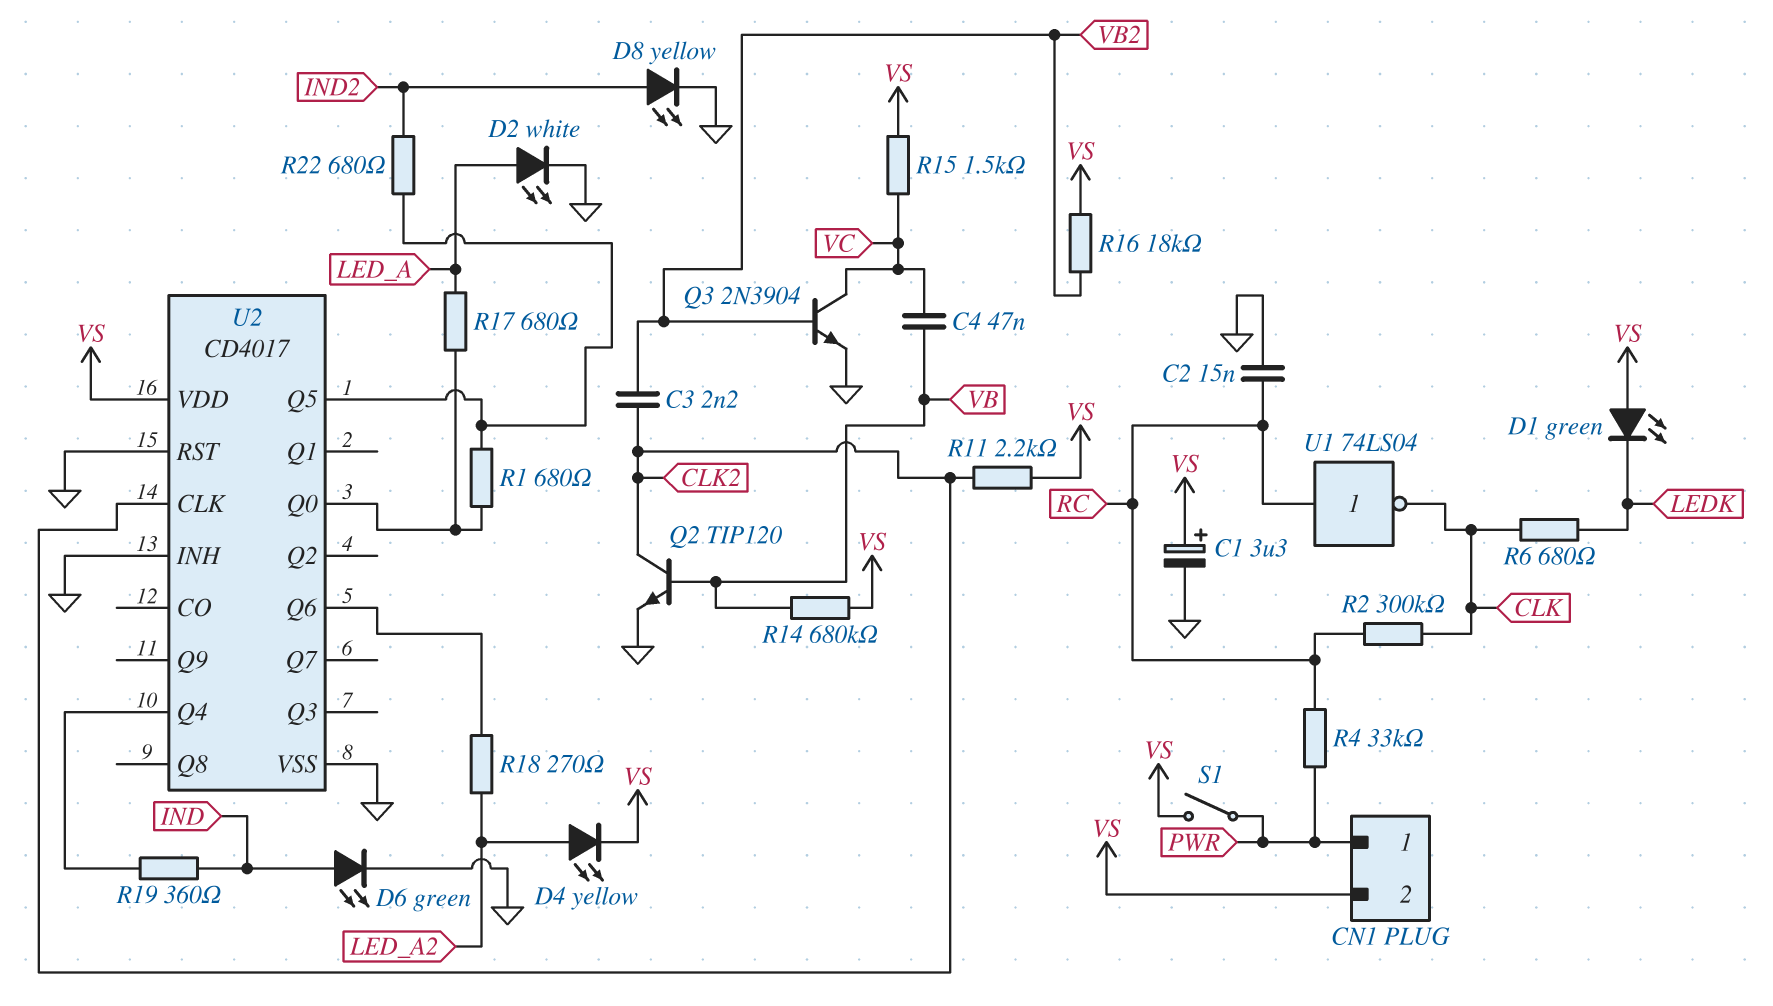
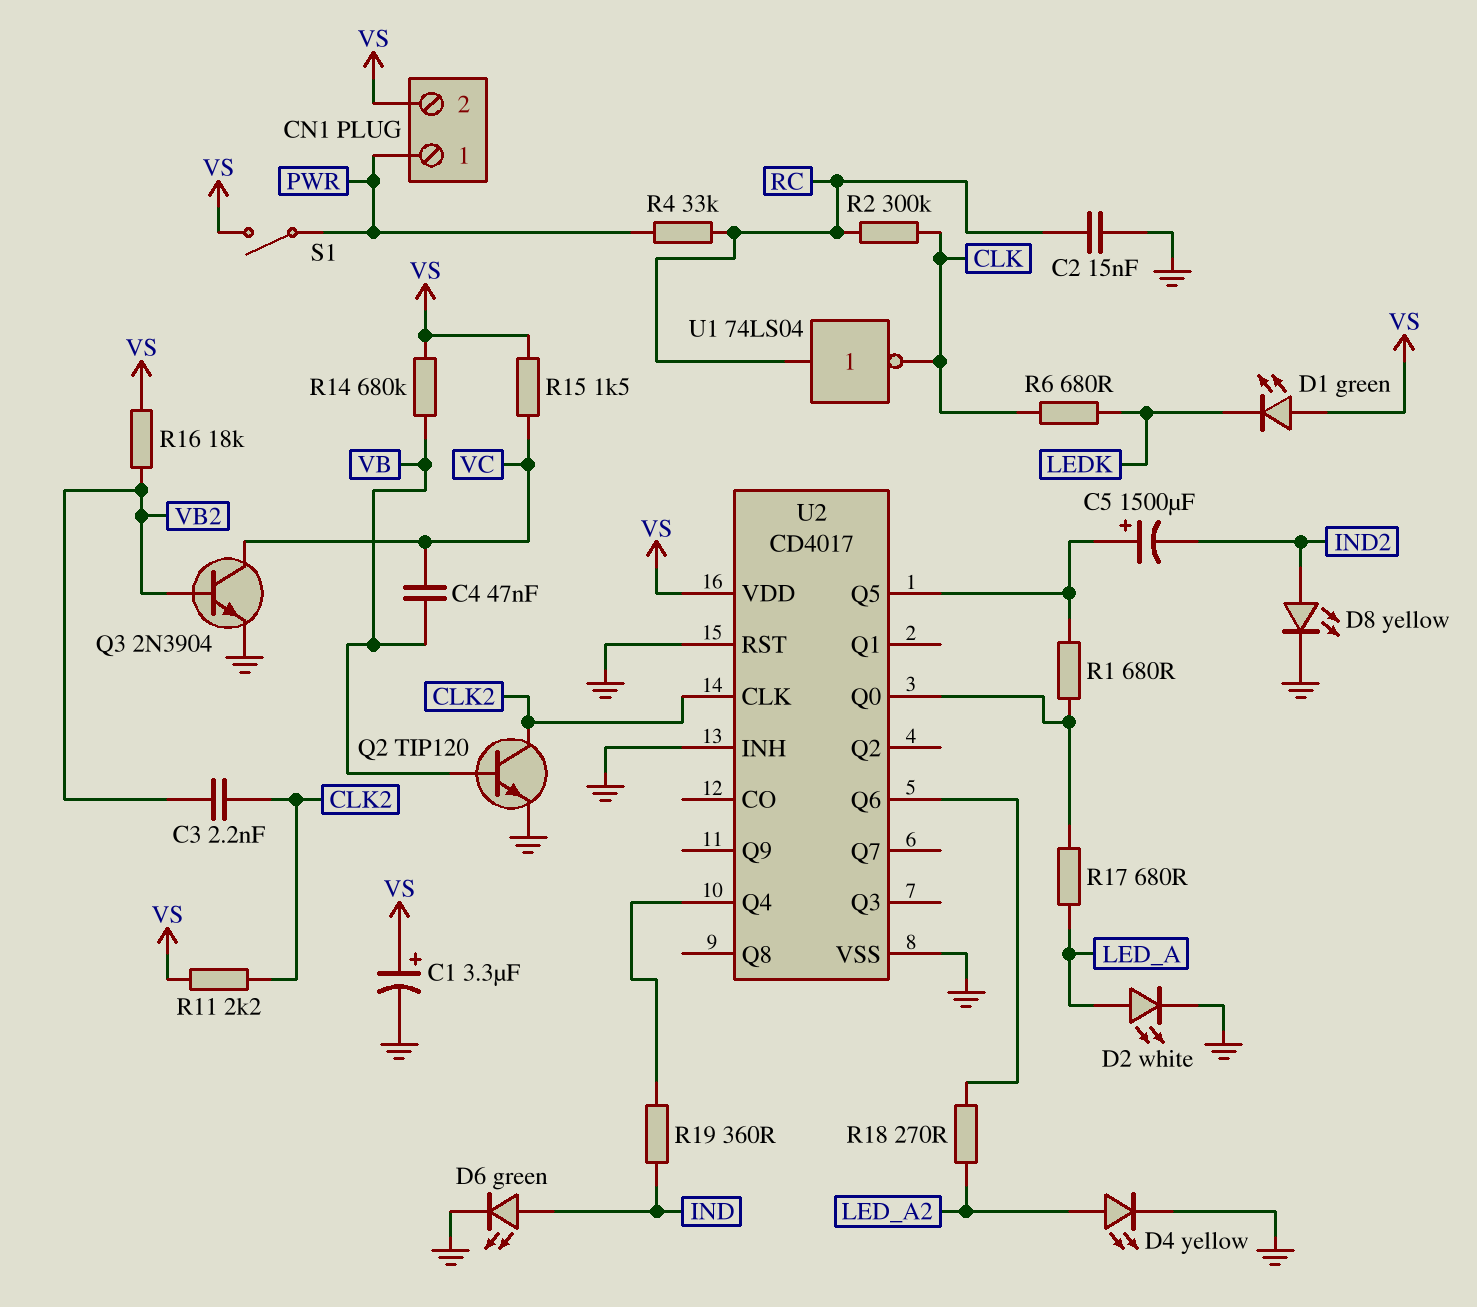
C5: none -> 1500uF (plus U2/Q5, minus IND2)
D4: LED yellow (A LED_A2, K VS) -> LED yellow (A LED_A2, K GND)
R22: 680 (IND2, U2/Q5) -> none

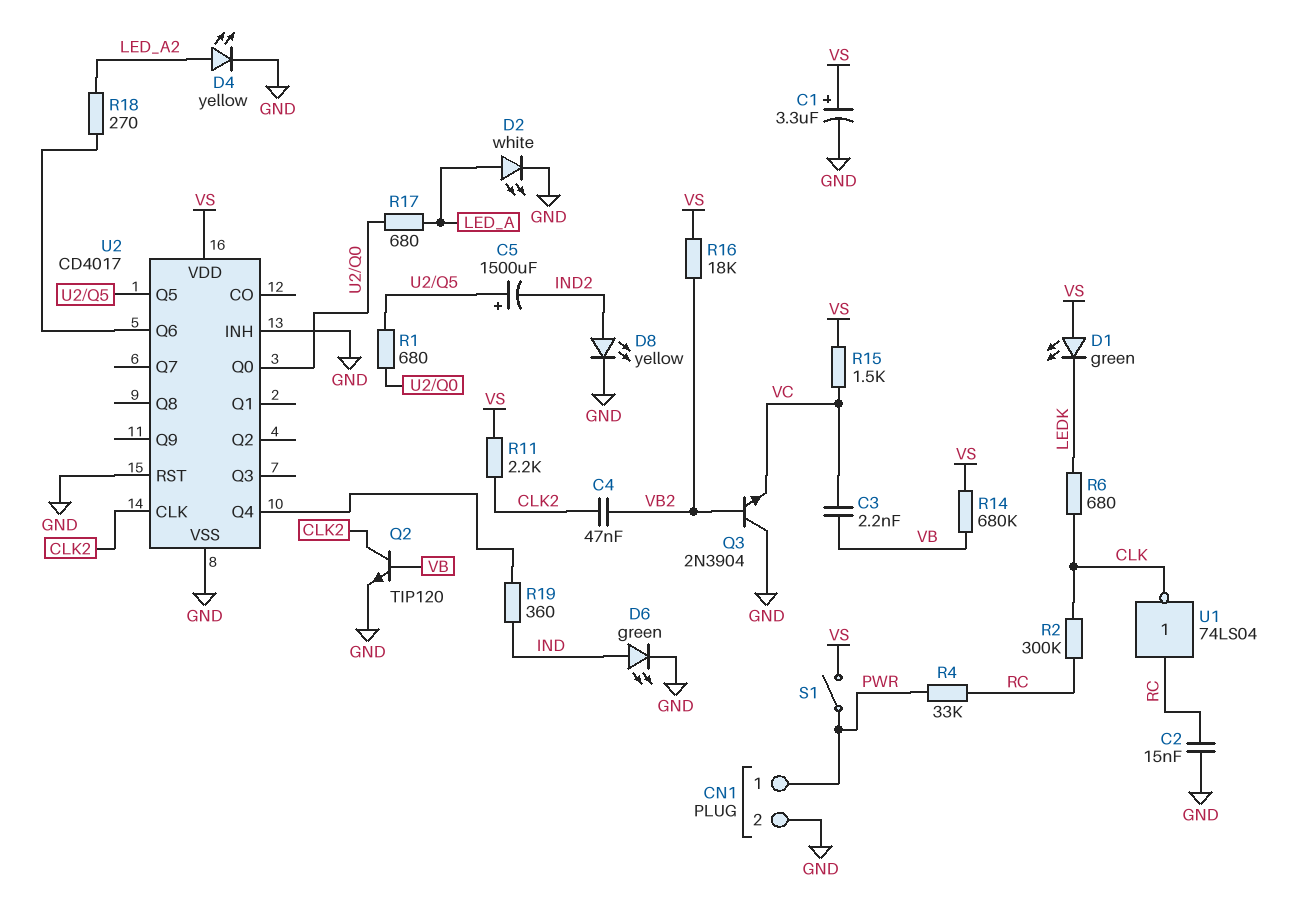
C3: 2.2nF (CLK2, VB2) -> 2.2nF (VB, VC)
C4: 47nF (VB, VC) -> 47nF (CLK2, VB2)
CN1 pin 2: VS -> GND
Q3: NPN 2N3904 (B VB2, C VC, E GND) -> NPN 2N3904 (B VB2, C GND, E VC)

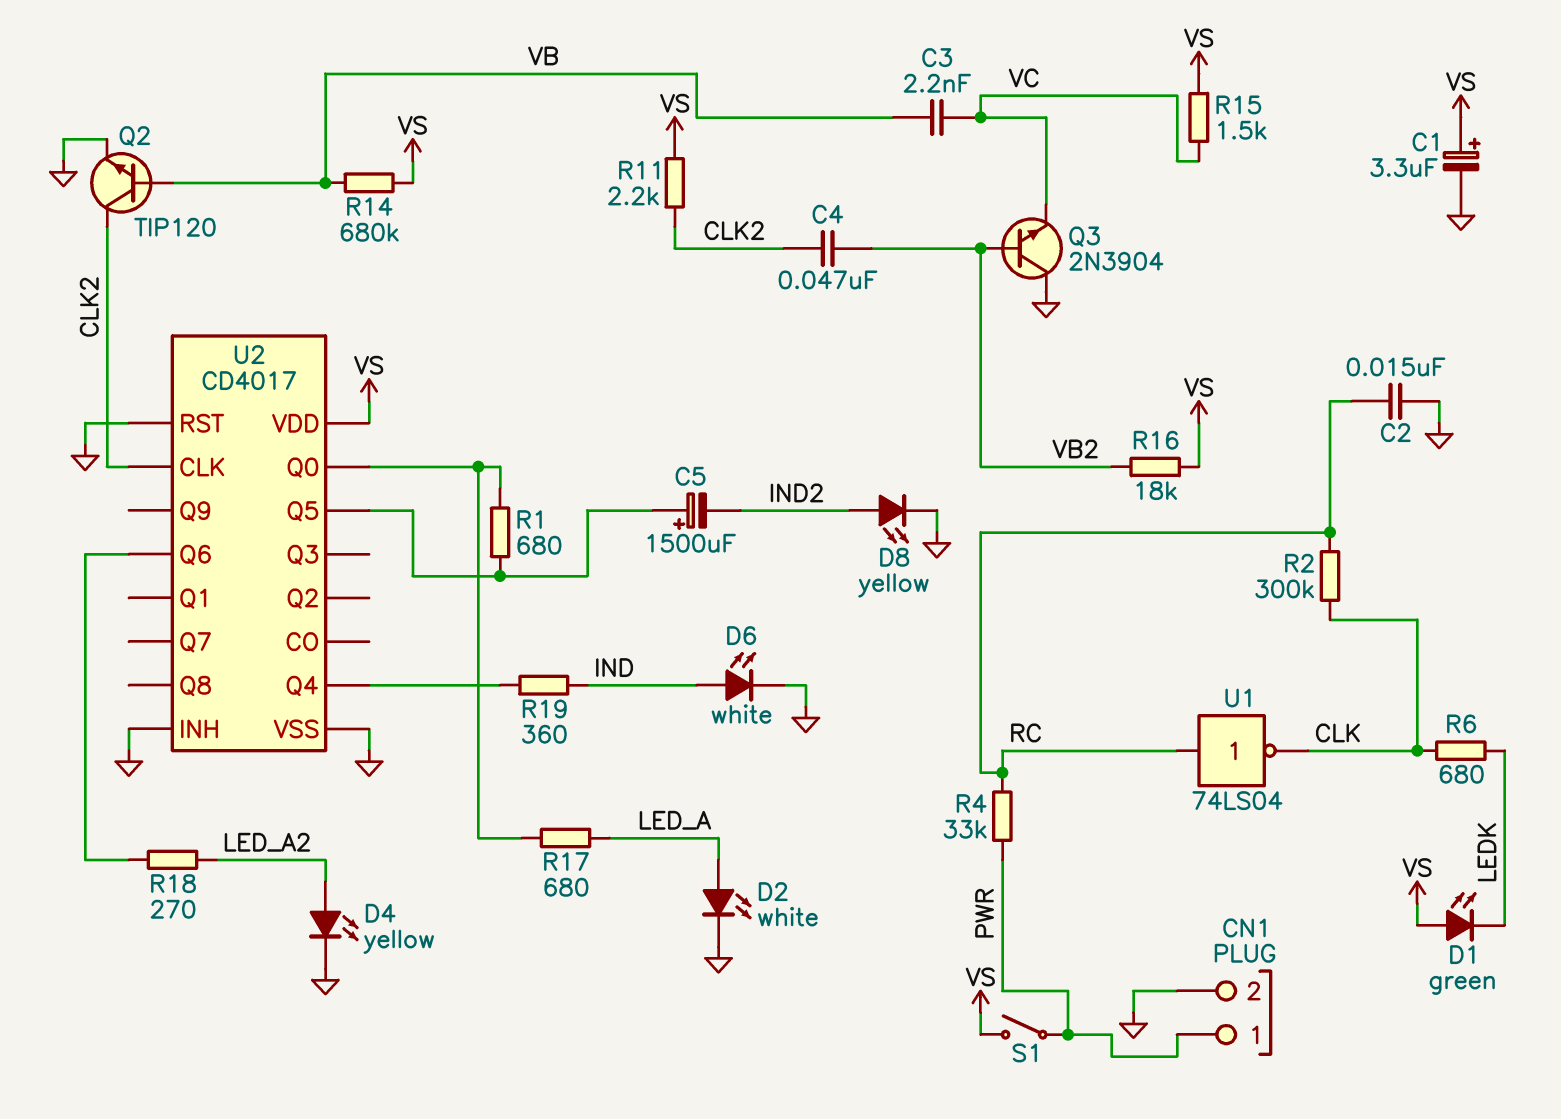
D6: LED green (A IND, K GND) -> LED white (A IND, K GND)

